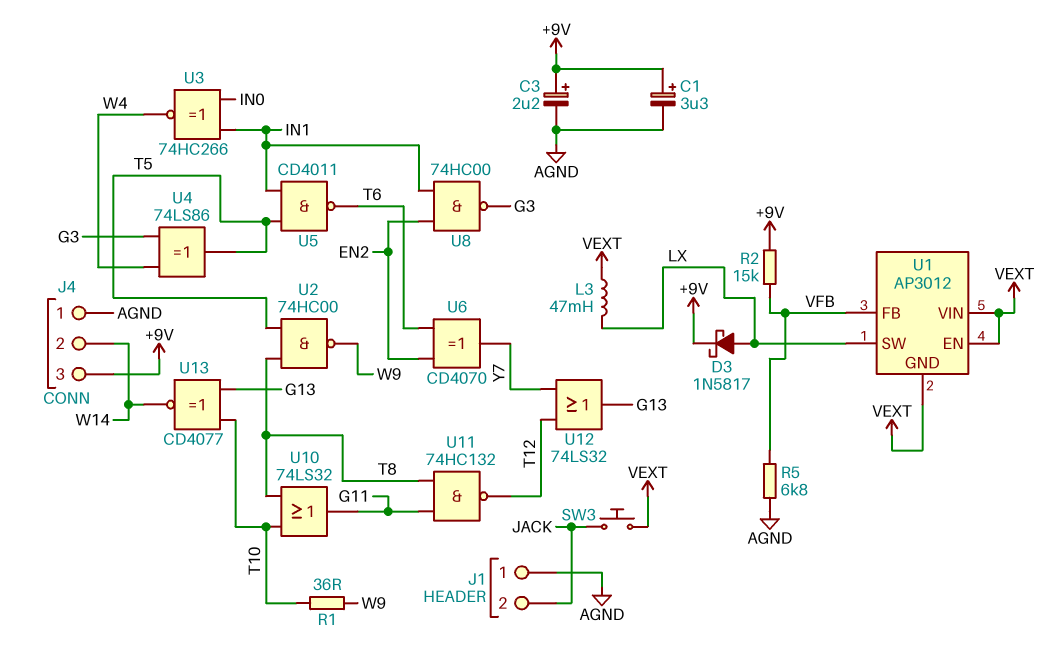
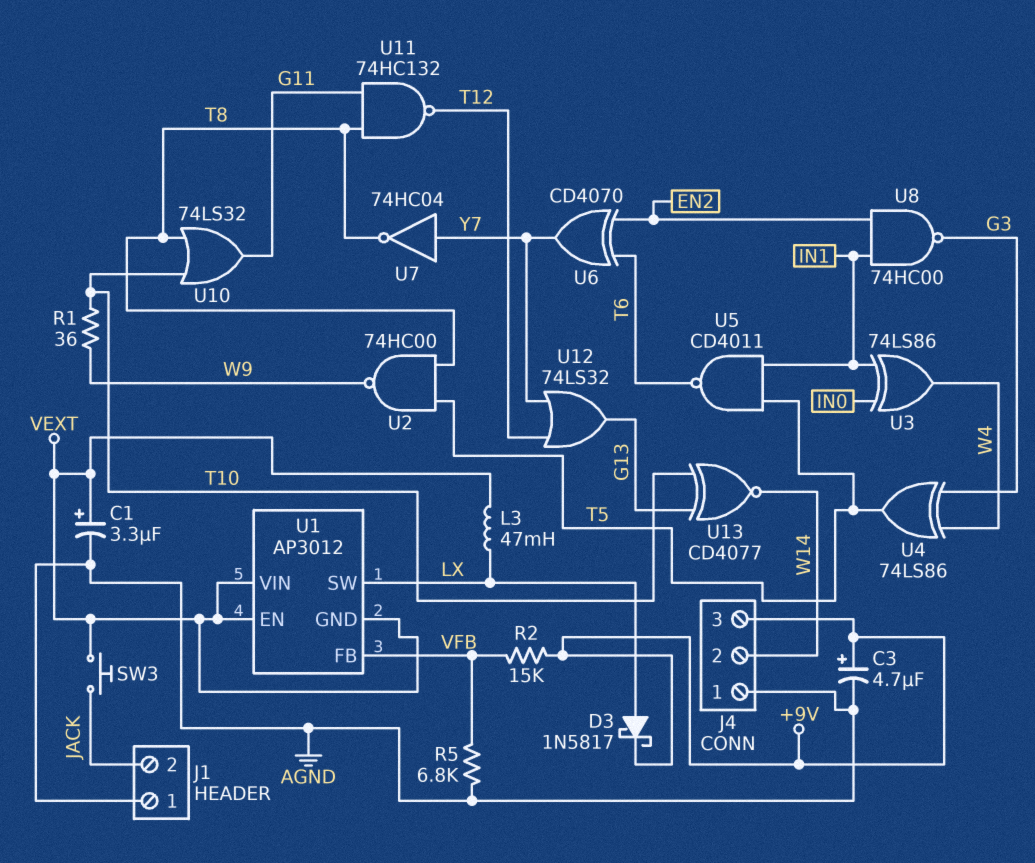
C1: 3.3uF (plus +9V, minus AGND) -> 3.3uF (plus VEXT, minus AGND)
C3: 2.2uF (plus +9V, minus AGND) -> 4.7uF (plus +9V, minus AGND)
U3: XNOR 74HC266 (in IN0, in IN1, out W4) -> XOR 74LS86 (in IN0, in IN1, out W4)
U7: none -> NOT 74HC04 (in Y7, out T8)

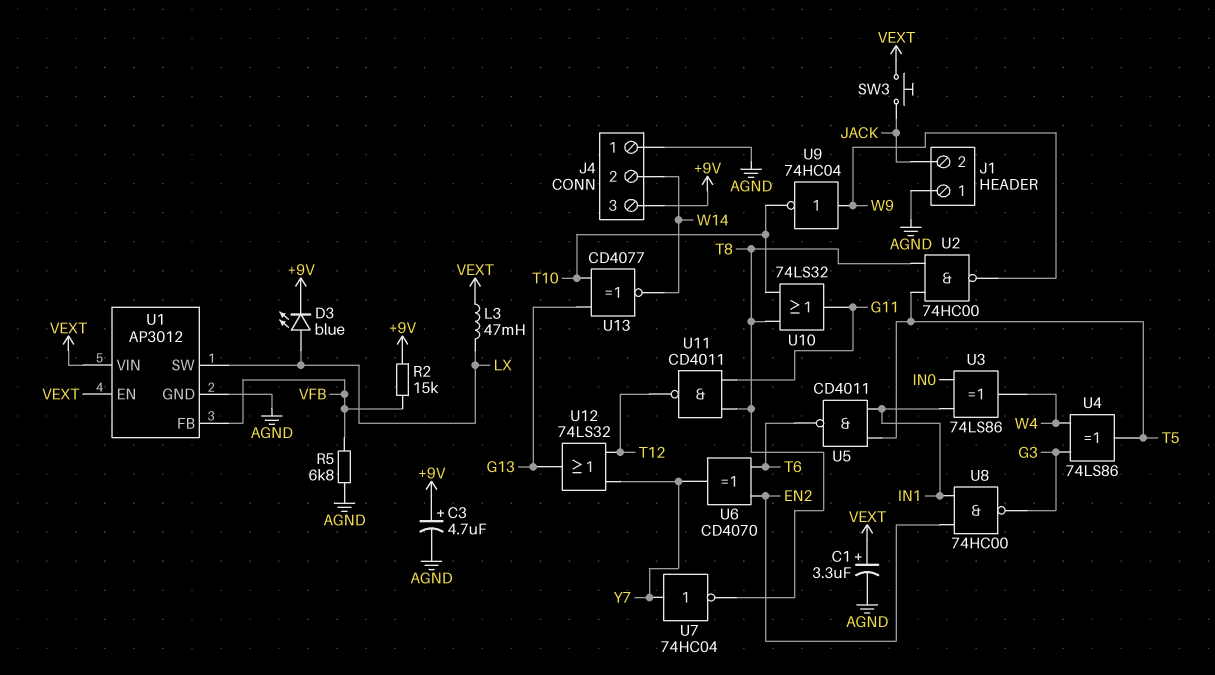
D3: schottky 1N5817 (A LX, K +9V) -> LED blue (A LX, K +9V)
R1: 36 (T10, W9) -> none
U1 pin GND: VEXT -> AGND
U9: none -> NOT 74HC04 (in W9, out T10)
U11: NAND 74HC132 (in G11, in T8, out T12) -> NAND CD4011 (in G11, in T8, out T12)

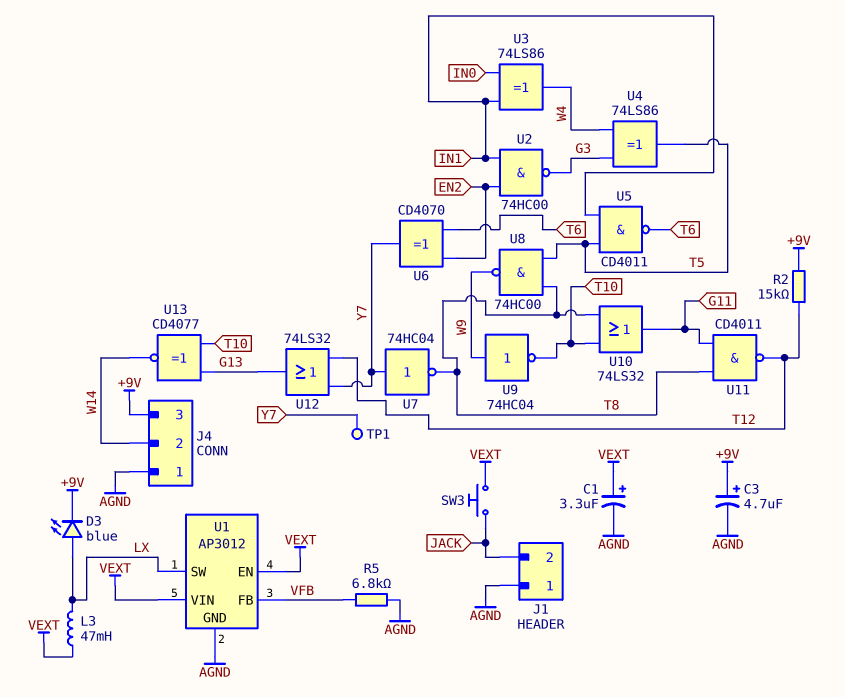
R2: 15k (+9V, VFB) -> 15k (+9V, T12)
TP1: none -> test point (Y7)
U2: NAND 74HC00 (in T5, in T8, out W9) -> NAND 74HC00 (in EN2, in IN1, out G3)
U8: NAND 74HC00 (in EN2, in IN1, out G3) -> NAND 74HC00 (in T5, in T8, out W9)

